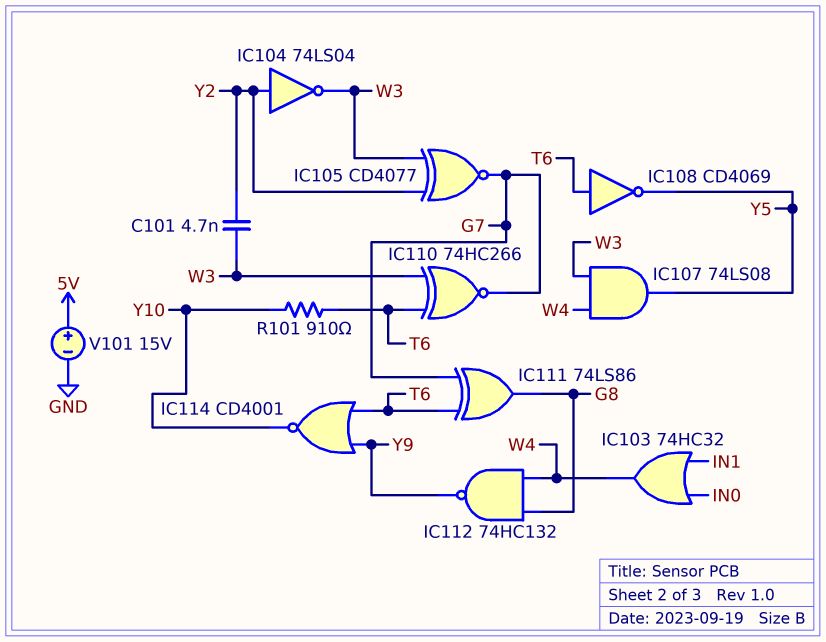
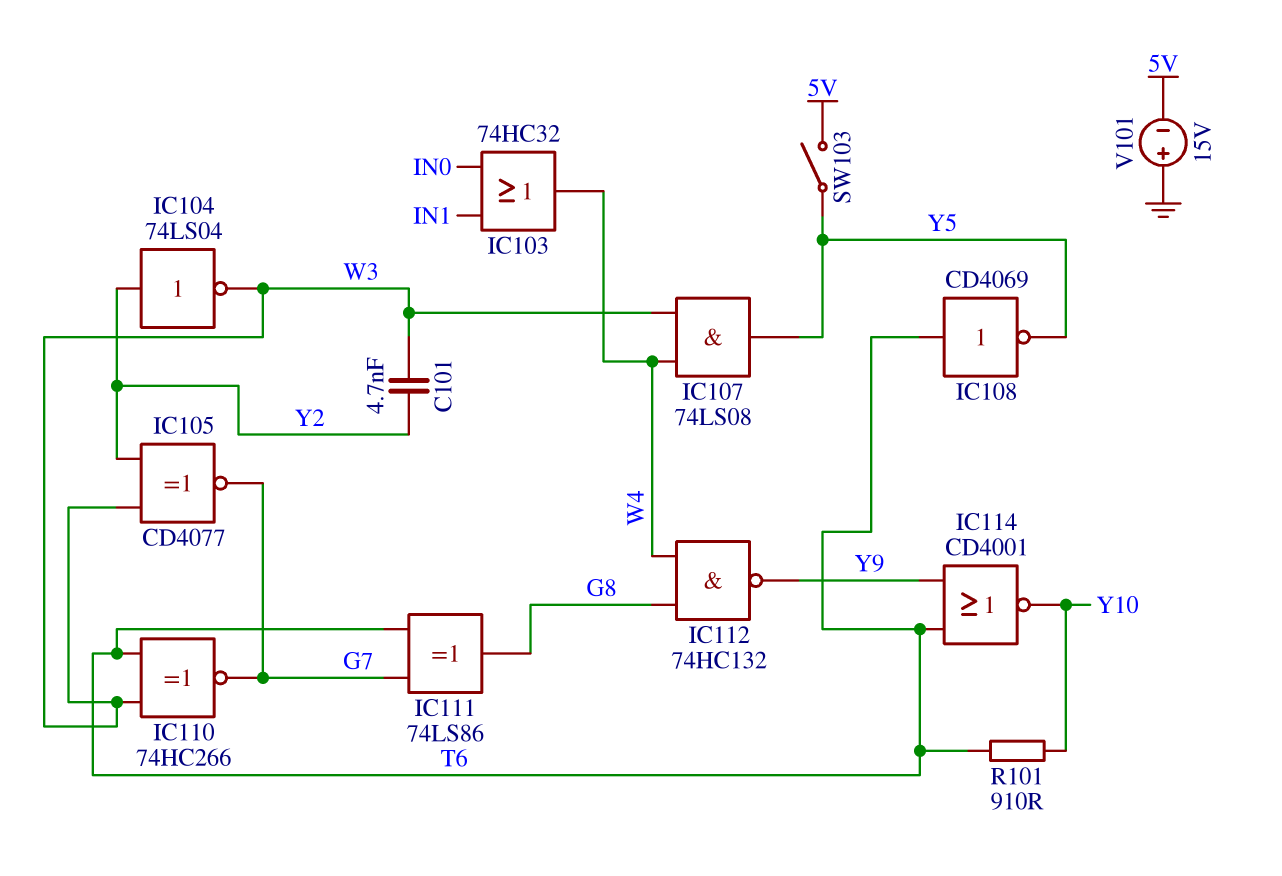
SW103: none -> switch (5V, Y5)
V101: 15V (plus 5V, minus GND) -> 15V (plus GND, minus 5V)

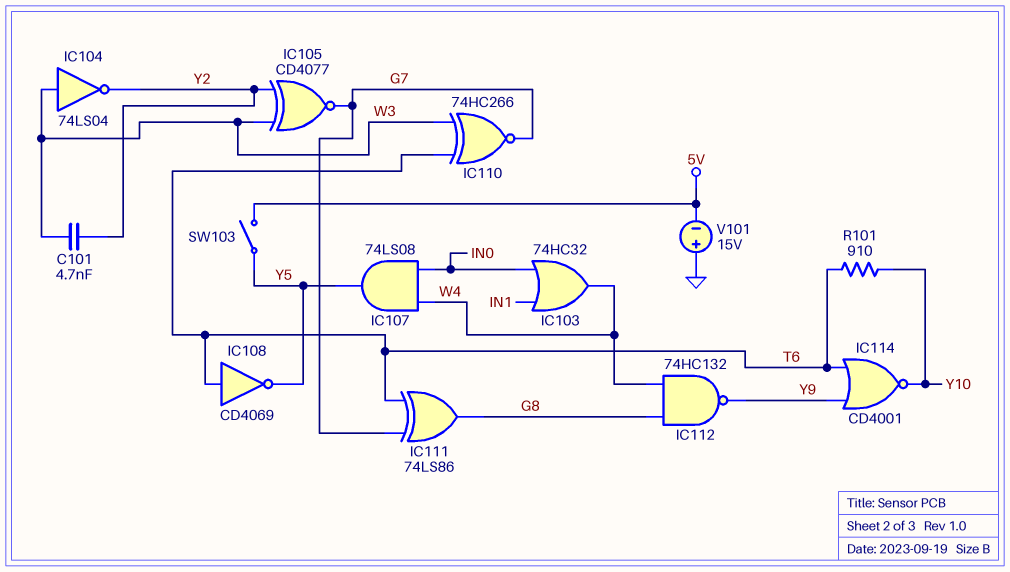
IC104: NOT 74LS04 (in Y2, out W3) -> NOT 74LS04 (in W3, out Y2)
IC107: AND 74LS08 (in W3, in W4, out Y5) -> AND 74LS08 (in IN0, in W4, out Y5)

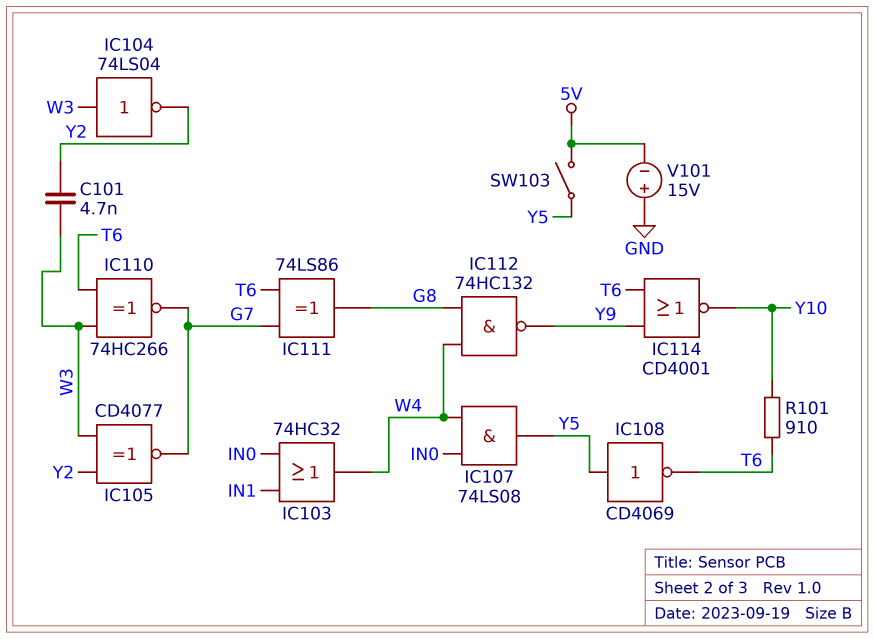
IC108: NOT CD4069 (in T6, out Y5) -> NOT CD4069 (in Y5, out T6)

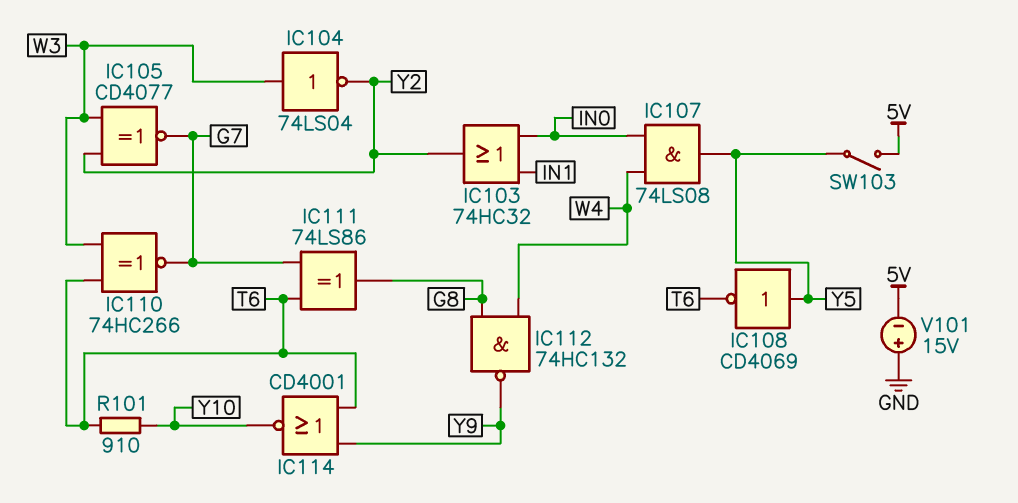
C101: 4.7nF (W3, Y2) -> none
IC103: OR 74HC32 (in IN0, in IN1, out W4) -> OR 74HC32 (in IN0, in IN1, out Y2)

